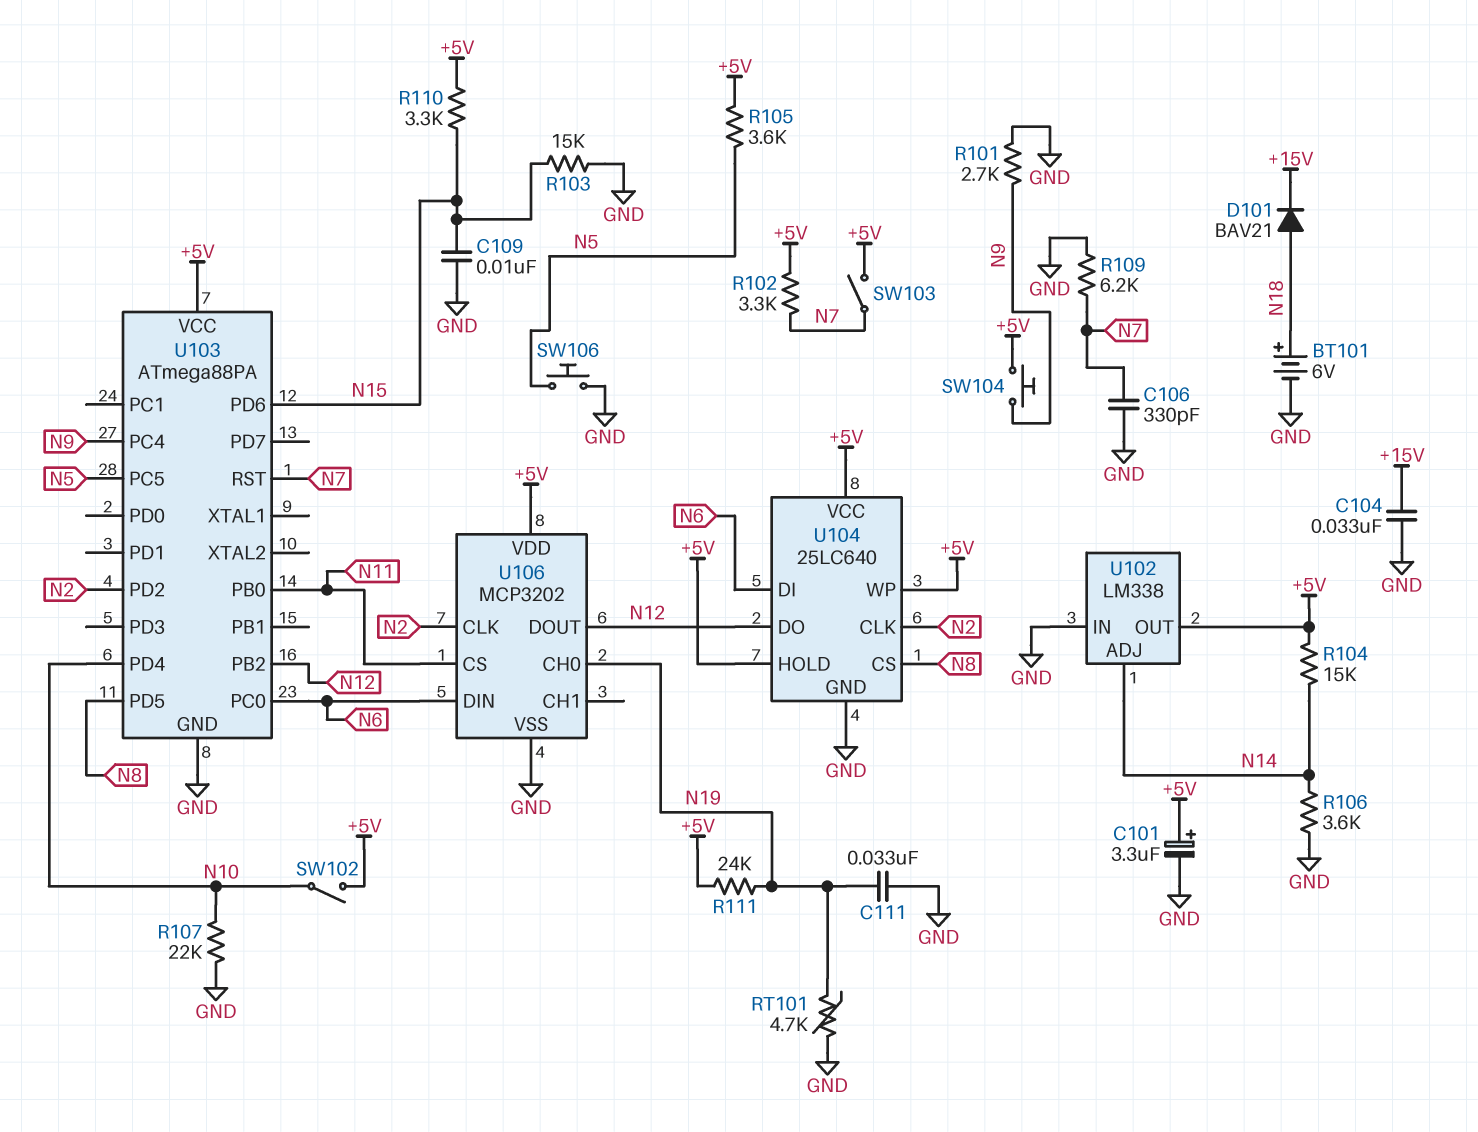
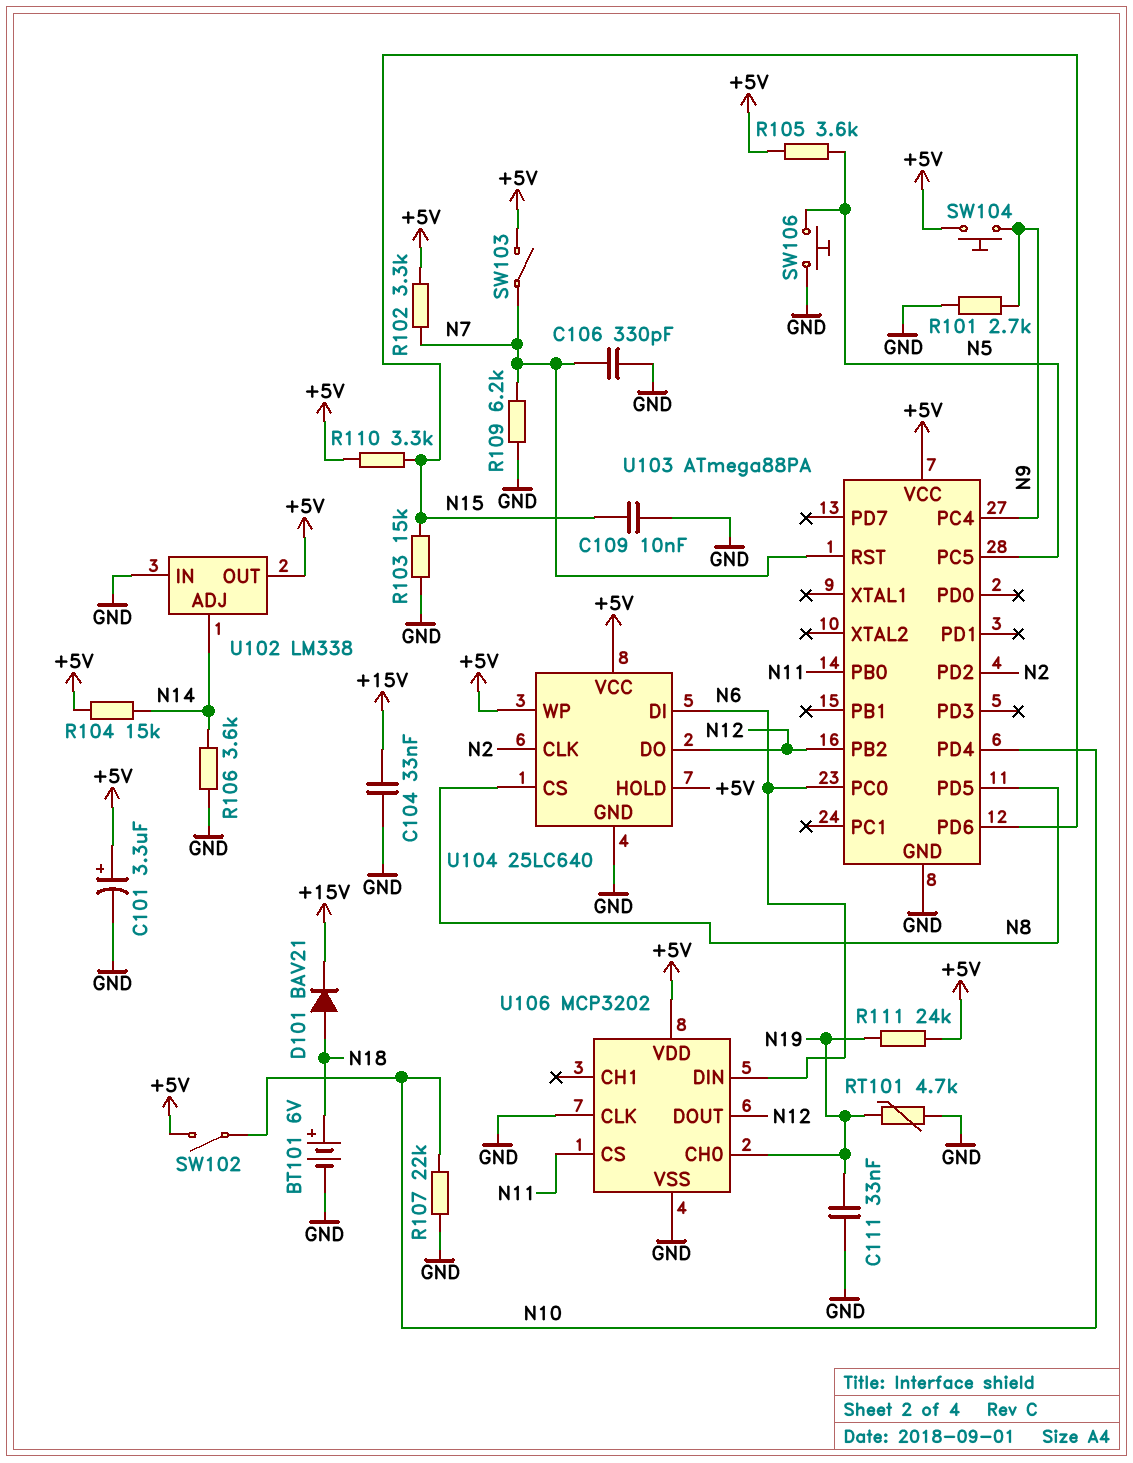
U106 pin CLK: N2 -> GND

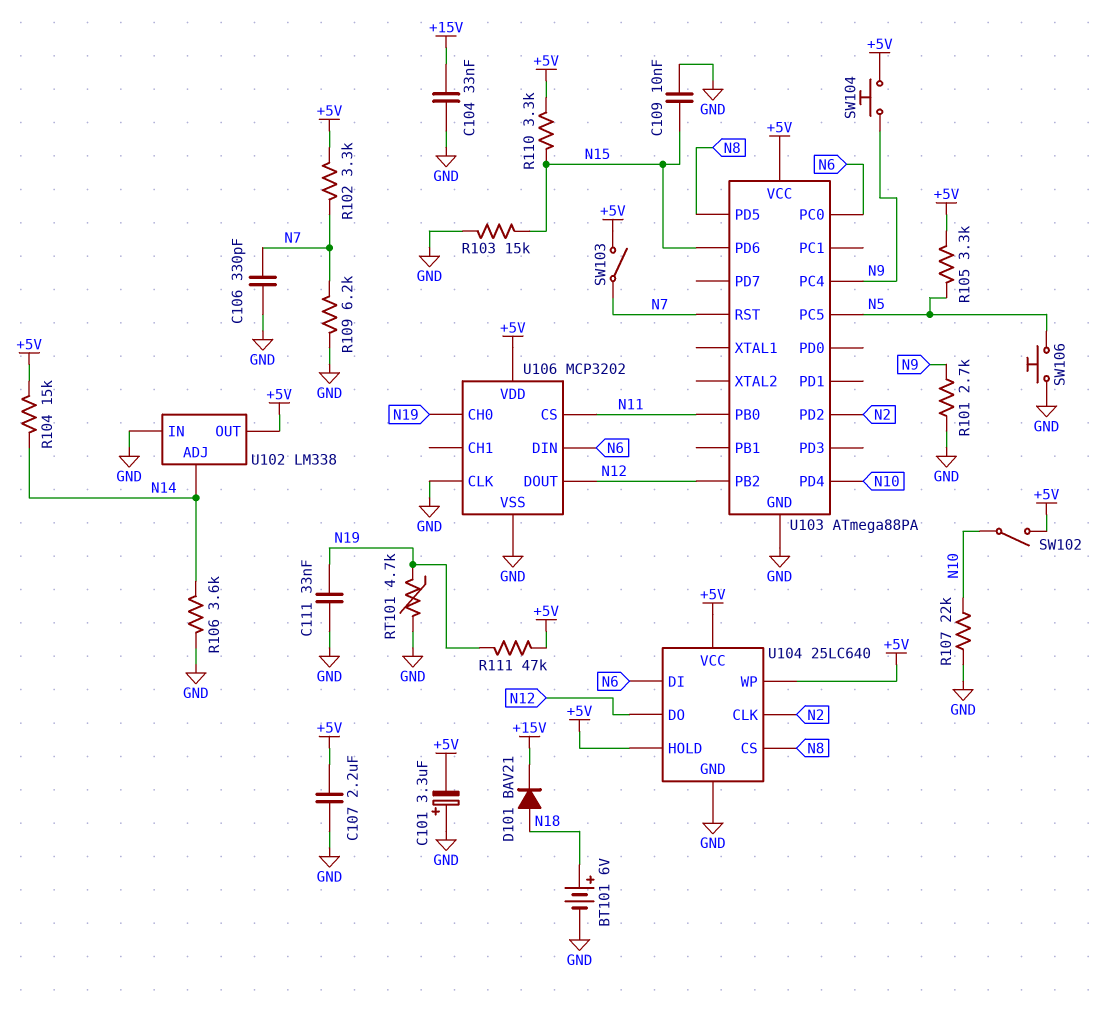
C101: 3.3uF (plus +5V, minus GND) -> 3.3uF (plus GND, minus +5V)
C107: none -> 2.2uF (+5V, GND)
R105: 3.6k (+5V, N5) -> 3.3k (+5V, N5)
R111: 24k (+5V, N19) -> 47k (+5V, N19)

